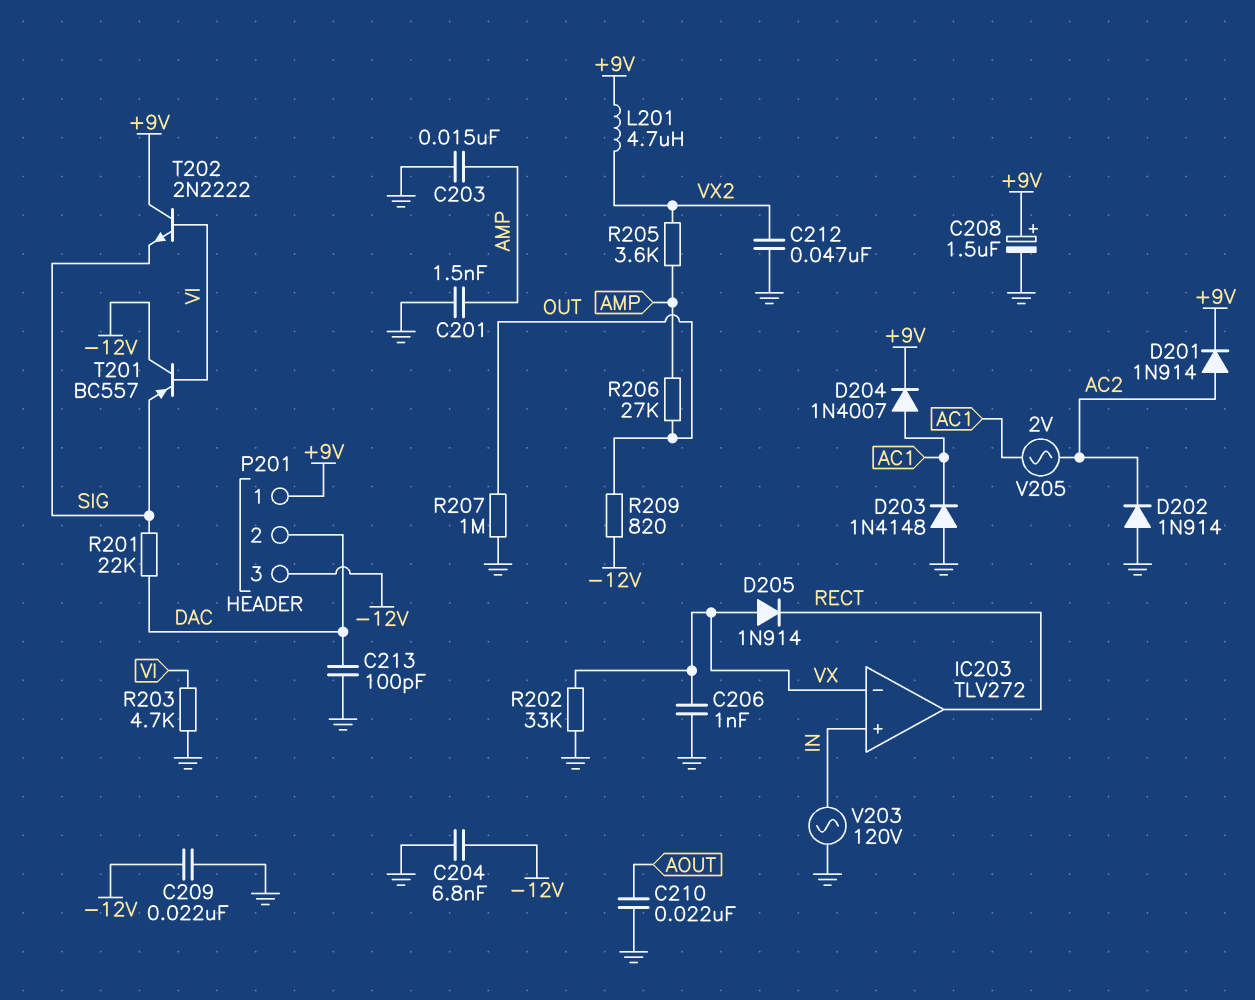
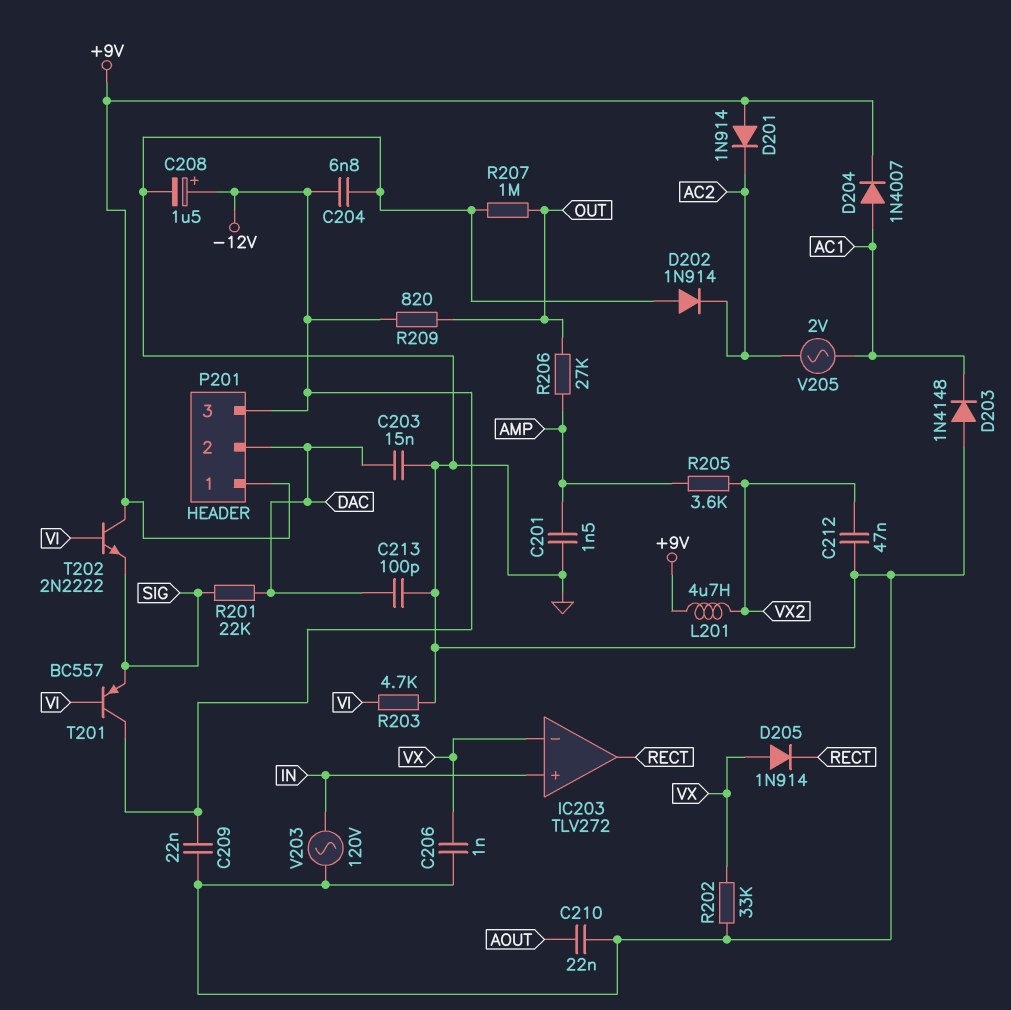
C203: 15nF (AMP, GND) -> 15nF (DAC, GND)
C208: 1.5uF (plus +9V, minus GND) -> 1.5uF (plus -12V, minus GND)
D201: diode 1N914 (A AC2, K +9V) -> diode 1N914 (A +9V, K AC2)

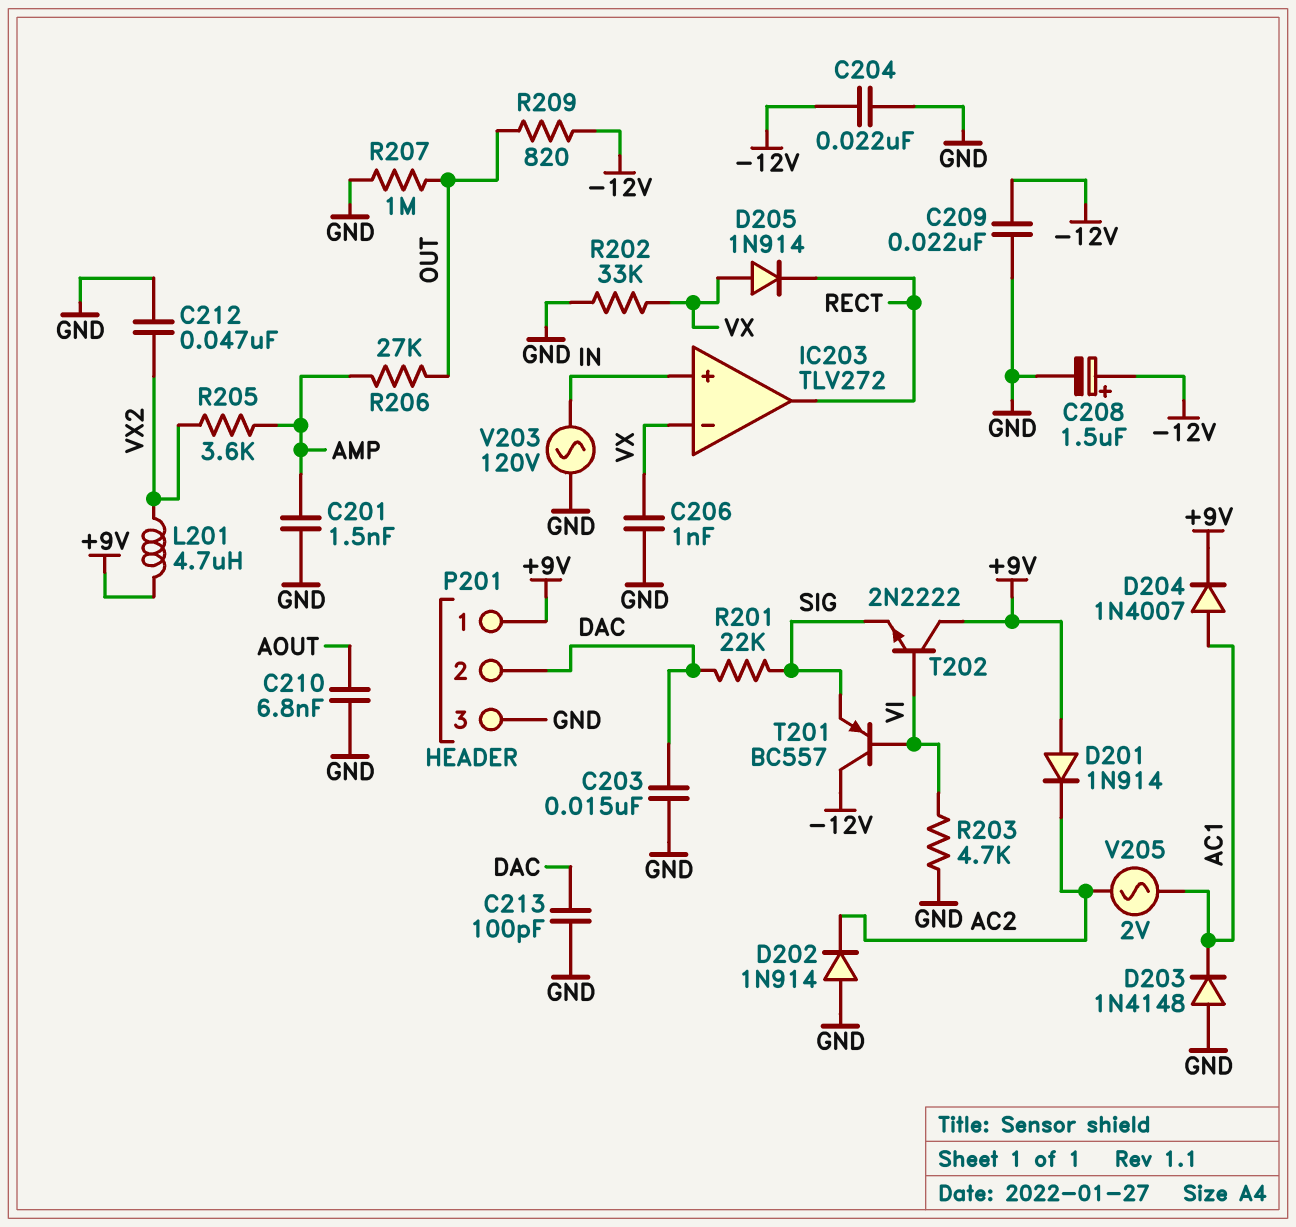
C204: 6.8nF (-12V, GND) -> 22nF (-12V, GND)
C210: 22nF (AOUT, GND) -> 6.8nF (AOUT, GND)
P201 pin 3: -12V -> GND

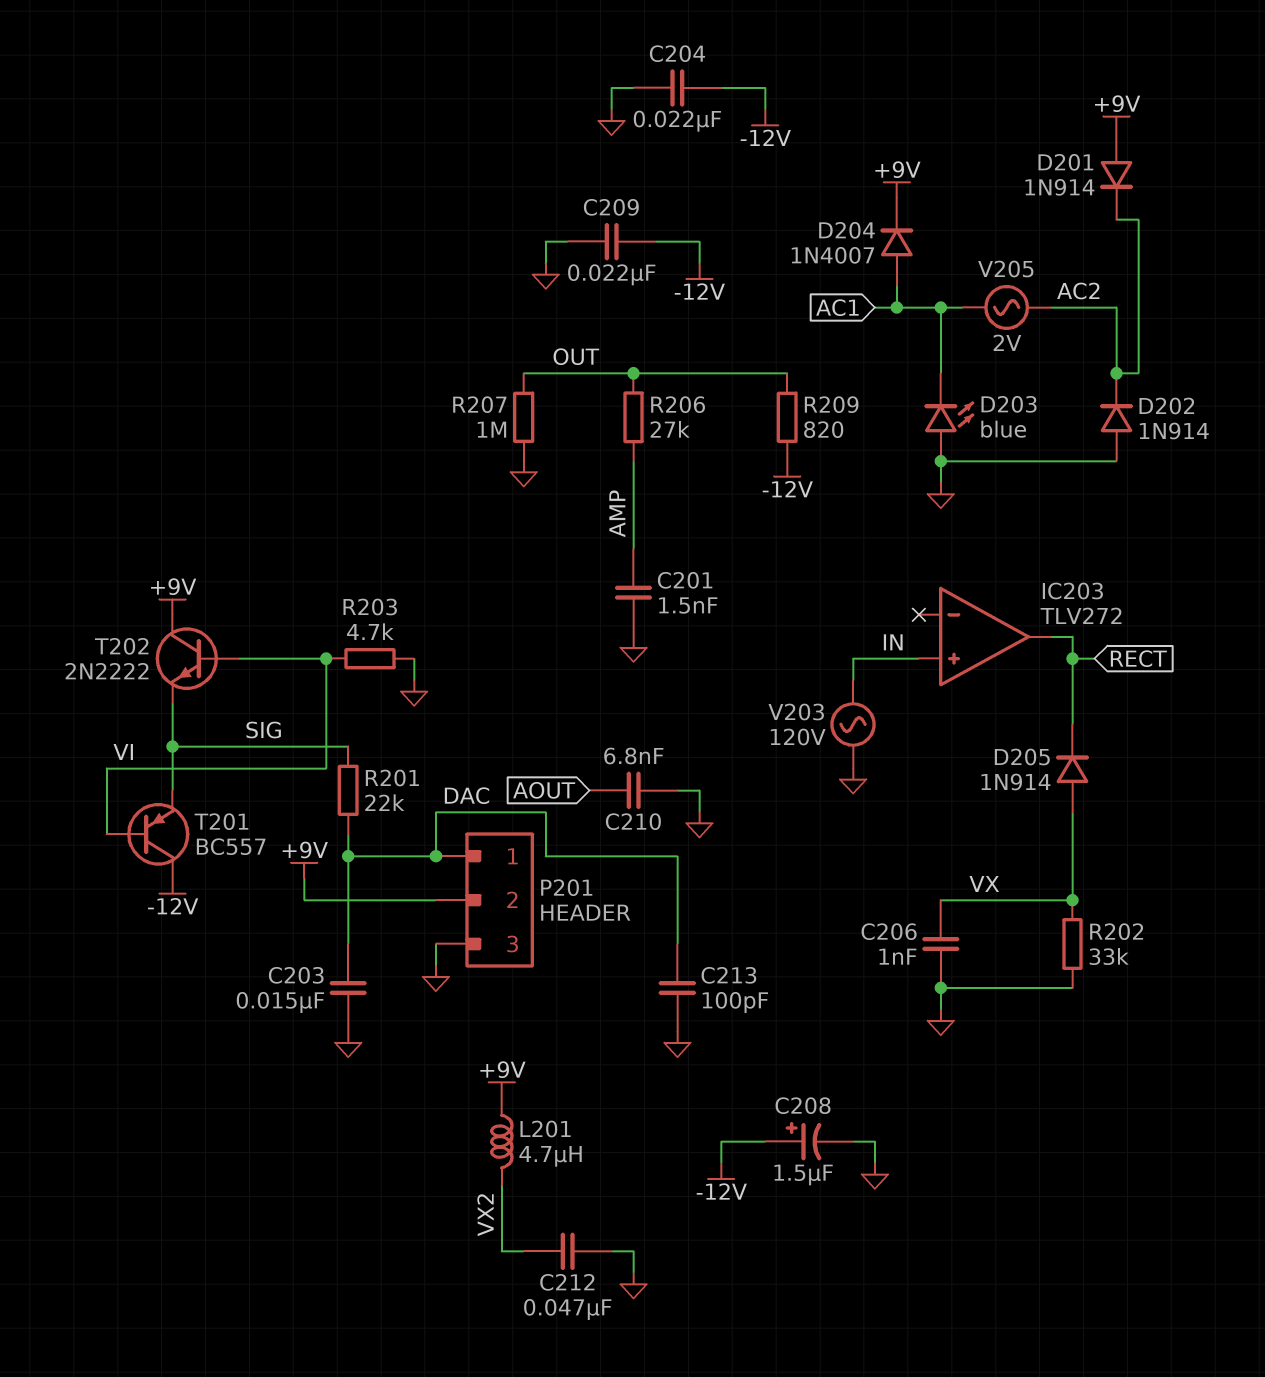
D203: diode 1N4148 (A GND, K AC1) -> LED blue (A GND, K AC1)
IC203 pin in-: VX -> none
P201 pin 1: +9V -> DAC
P201 pin 2: DAC -> +9V
R205: 3.6k (AMP, VX2) -> none

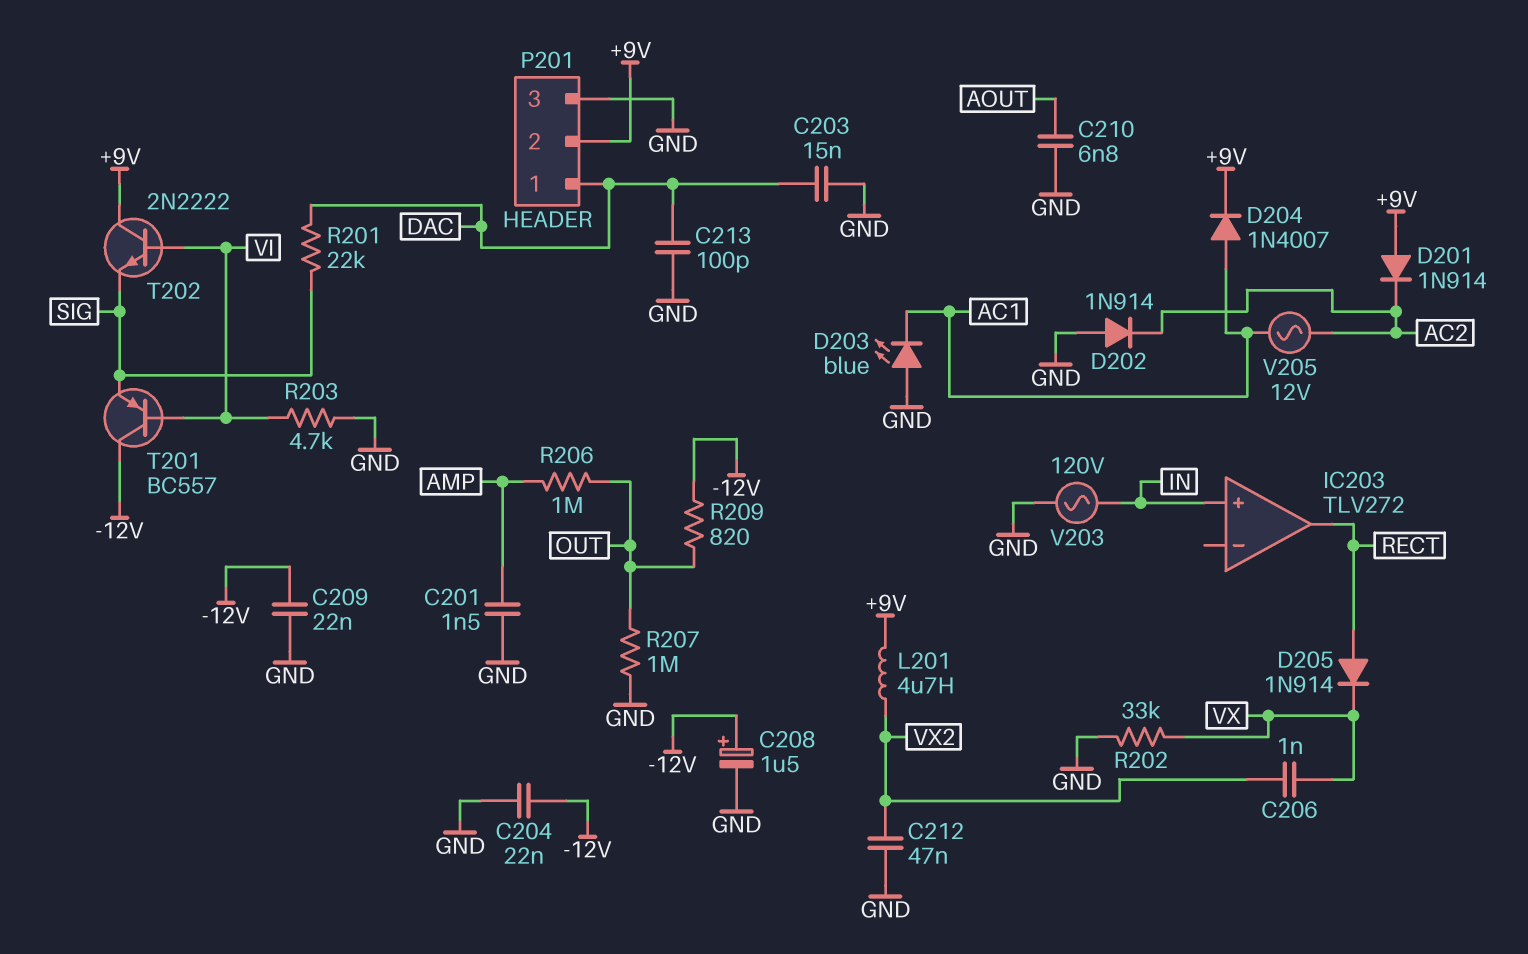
C206: 1nF (GND, VX) -> 1nF (VX, VX2)
D205: diode 1N914 (A VX, K RECT) -> diode 1N914 (A RECT, K VX)
R206: 27k (AMP, OUT) -> 1M (AMP, OUT)
V205: AC 2V (AC1, AC2) -> AC 12V (AC1, AC2)

